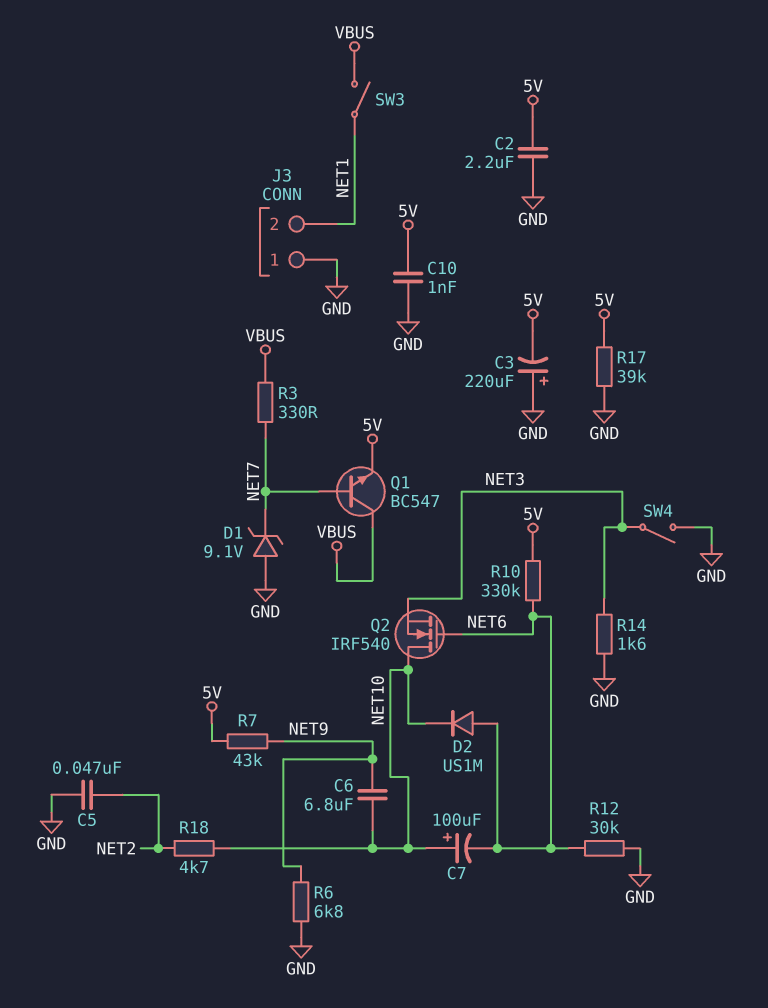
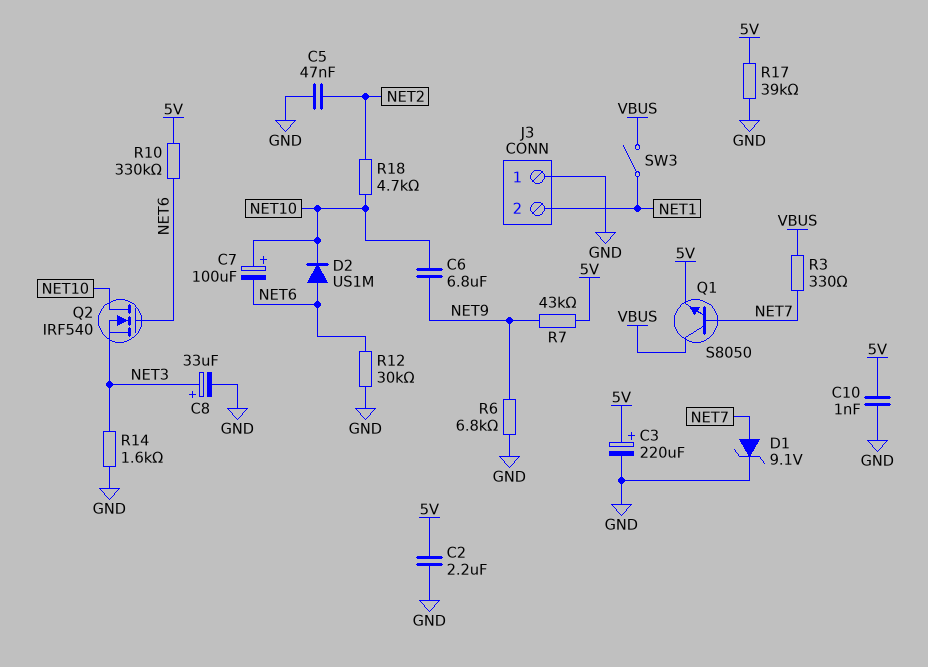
C3: 220uF (plus GND, minus 5V) -> 220uF (plus 5V, minus GND)
C8: none -> 33uF (plus NET3, minus GND)
D1: zener 9.1V (A GND, K NET7) -> zener 9.1V (A NET7, K GND)
Q1: NPN BC547 (B NET7, C VBUS, E 5V) -> NPN S8050 (B NET7, C VBUS, E 5V)
SW4: switch (GND, NET3) -> none

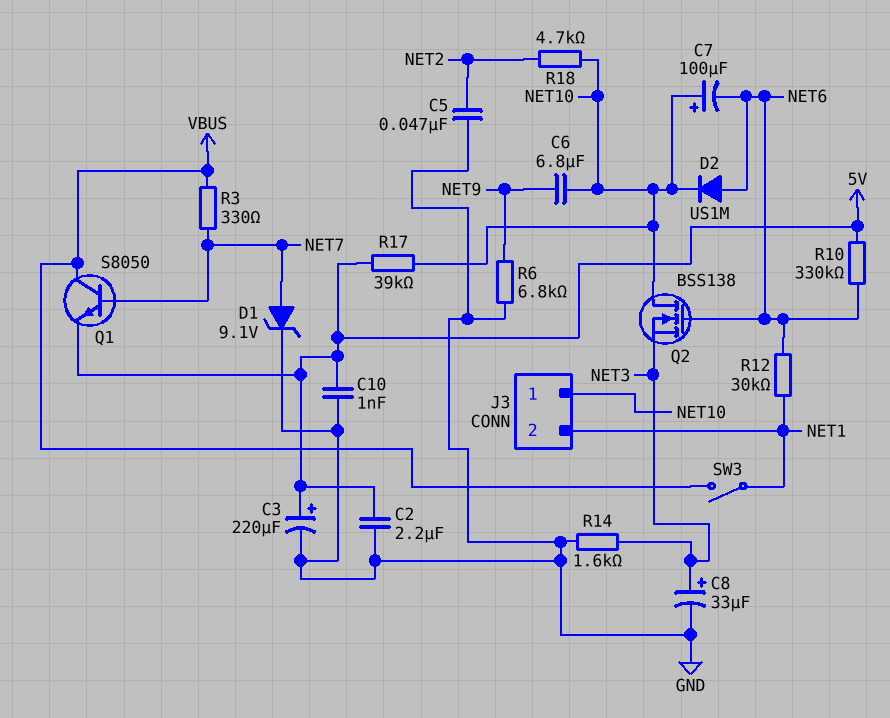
J3 pin 1: GND -> NET10
Q2: NMOS IRF540 (G NET6, D NET10, S NET3) -> NMOS BSS138 (G NET6, D NET10, S NET3)
R7: 43k (5V, NET9) -> none
R12: 30k (GND, NET6) -> 30k (NET1, NET6)
R17: 39k (5V, GND) -> 39k (5V, NET10)

